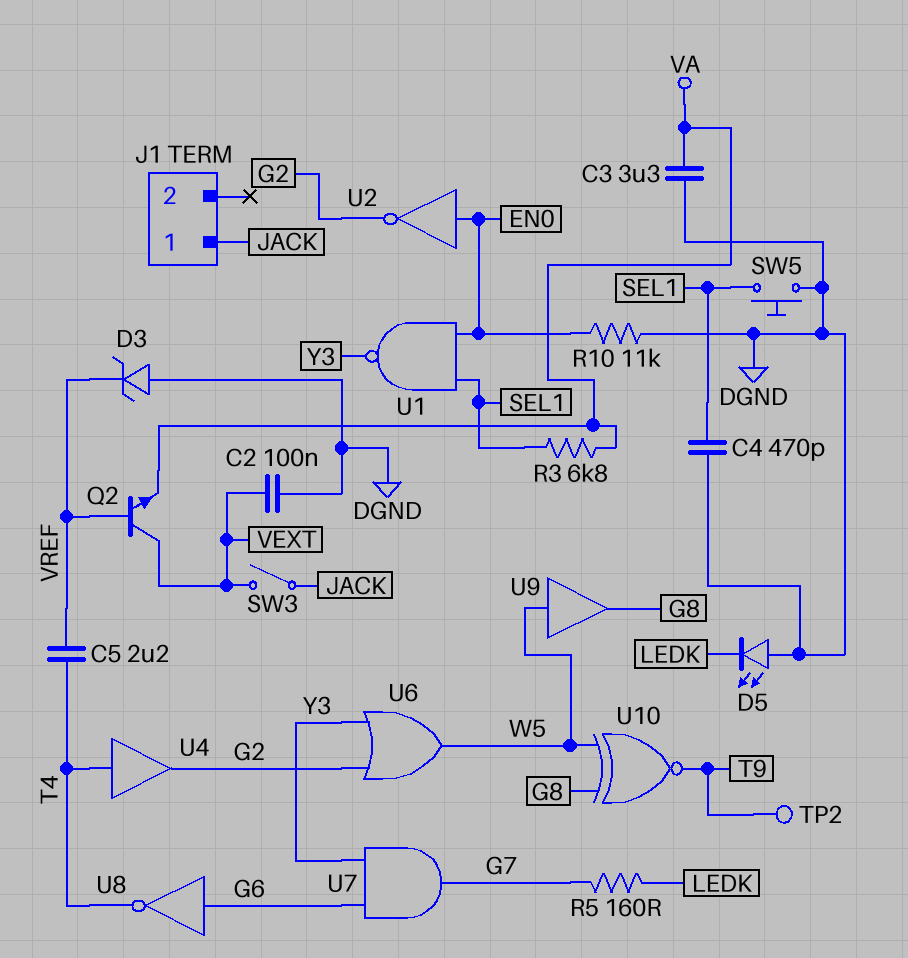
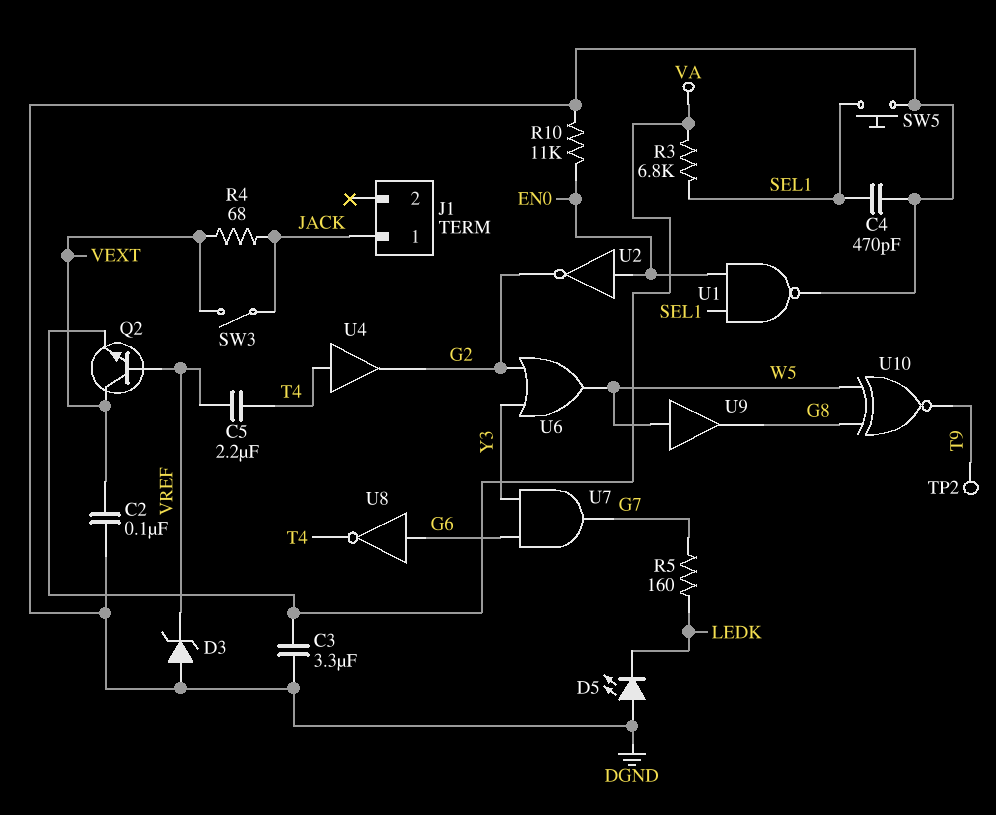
R4: none -> 68 (JACK, VEXT)
U1: NAND (in EN0, in SEL1, out Y3) -> NAND (in EN0, in SEL1, out DGND)

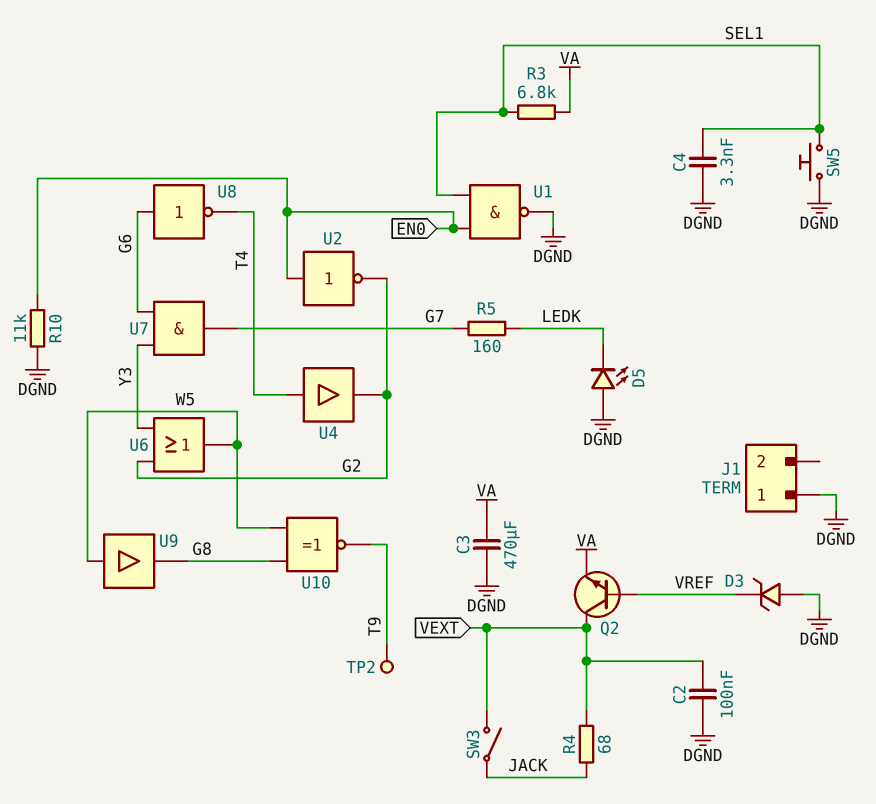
C3: 3.3uF (DGND, VA) -> 470uF (DGND, VA)
C4: 470pF (DGND, SEL1) -> 3.3nF (DGND, SEL1)
C5: 2.2uF (T4, VREF) -> none
J1 pin 1: JACK -> DGND

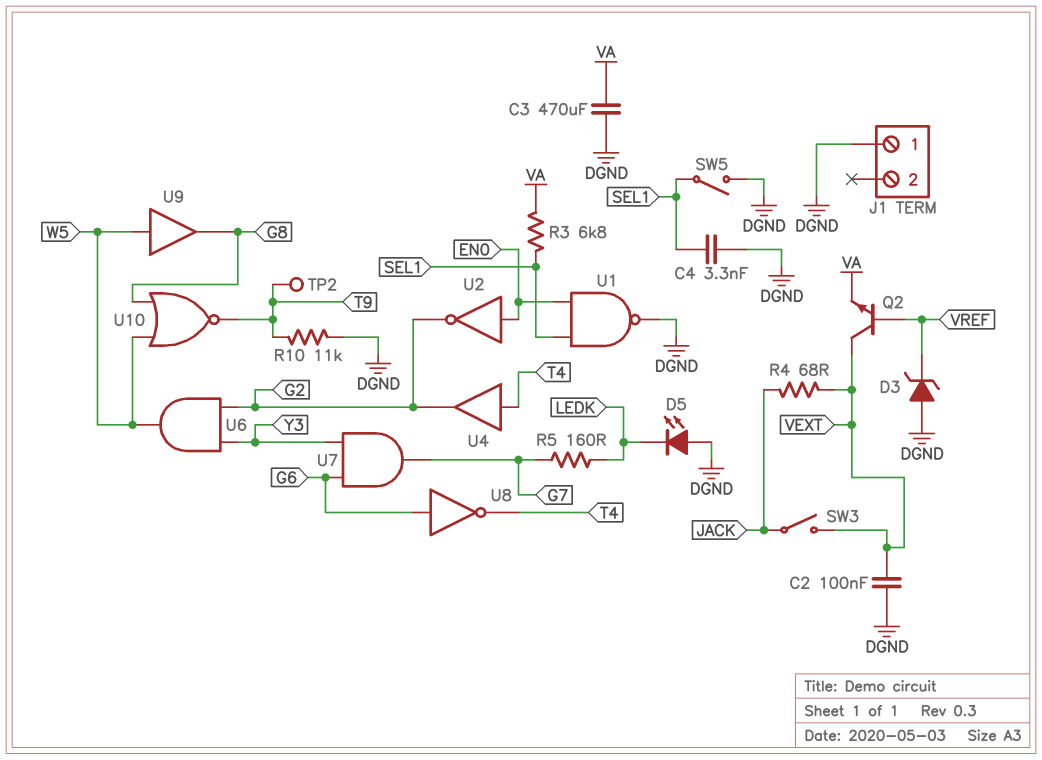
R10: 11k (DGND, EN0) -> 11k (DGND, T9)
SW5: button (DGND, SEL1) -> switch (DGND, SEL1)
U6: OR (in G2, in Y3, out W5) -> AND (in G2, in Y3, out W5)
U10: XNOR (in G8, in W5, out T9) -> NOR (in G8, in W5, out T9)

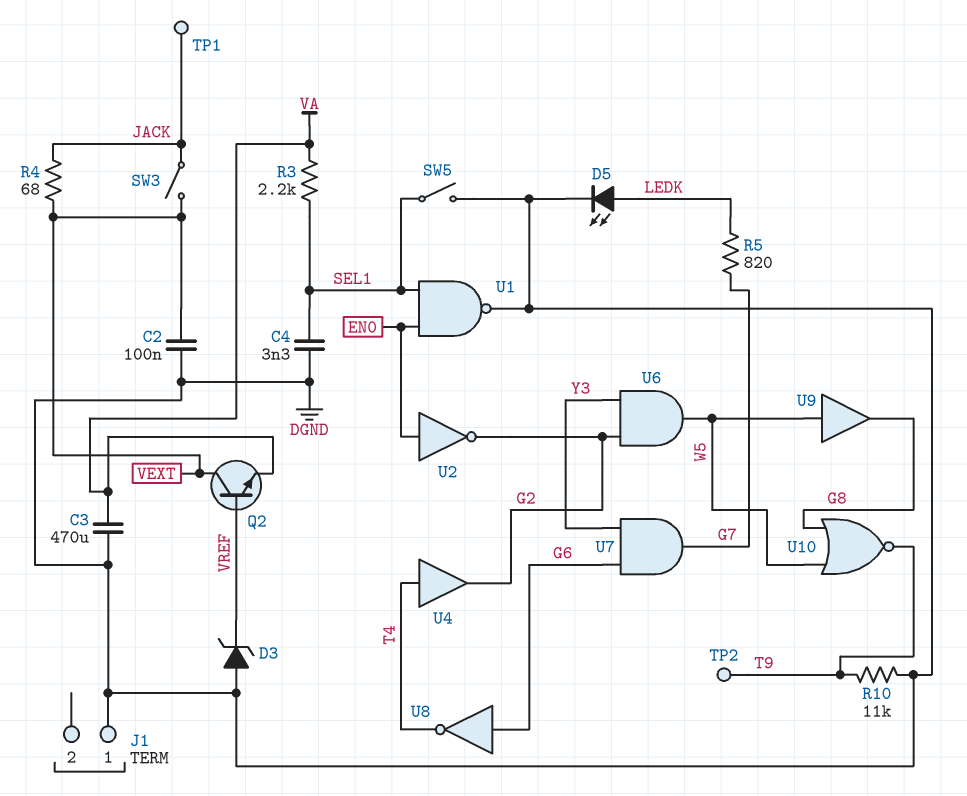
D5: LED (A DGND, K LEDK) -> LED (A LEDK, K DGND)
R3: 6.8k (SEL1, VA) -> 2.2k (SEL1, VA)
R5: 160 (G7, LEDK) -> 820 (G7, LEDK)
TP1: none -> test point (JACK)

